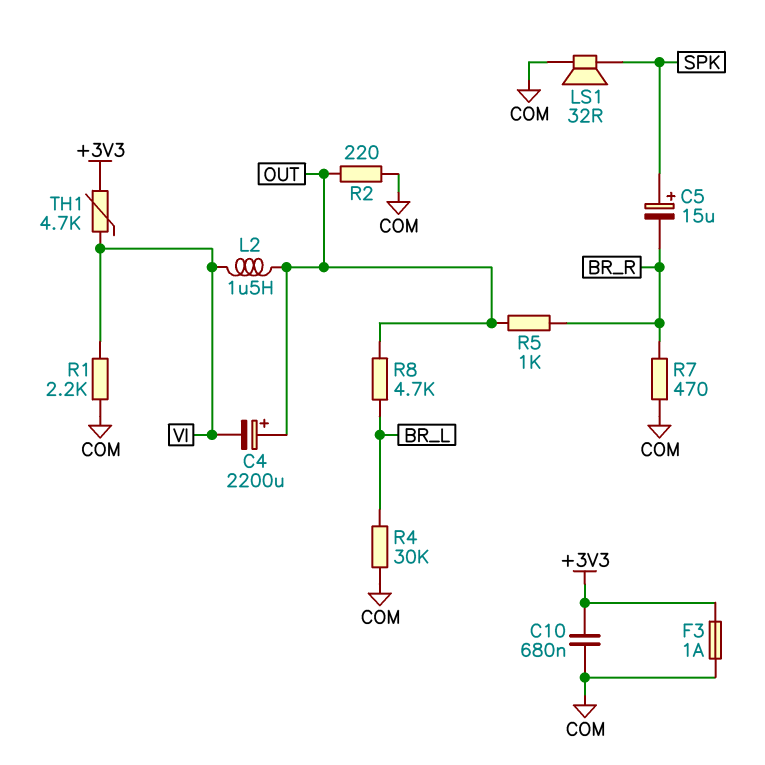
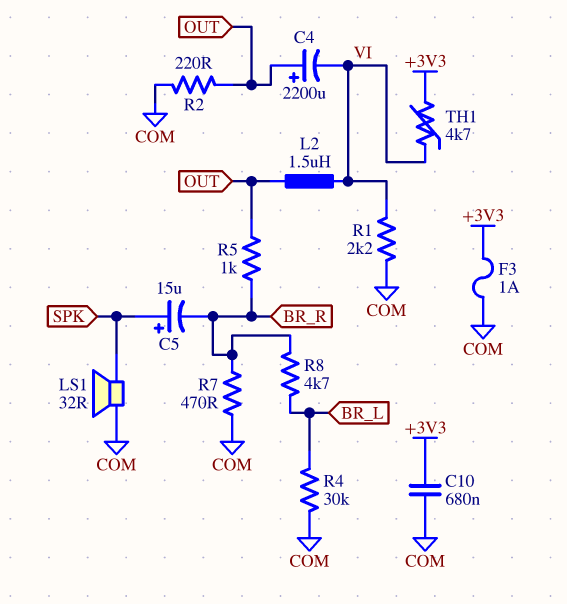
R8: 4.7k (BR_L, OUT) -> 4.7k (BR_L, BR_R)

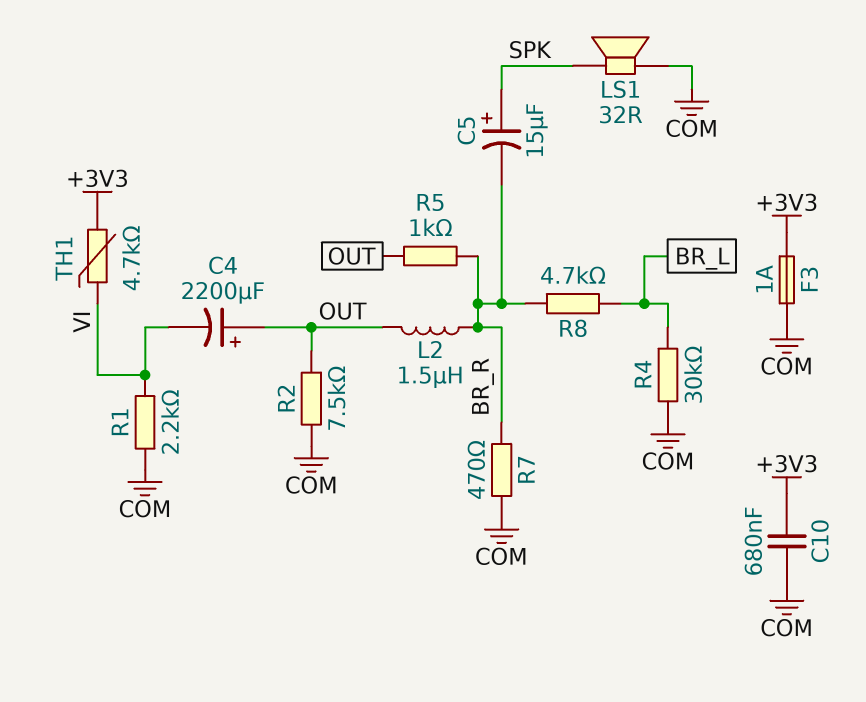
L2: 1.5uH (OUT, VI) -> 1.5uH (BR_R, OUT)
R2: 220 (COM, OUT) -> 7.5k (COM, OUT)

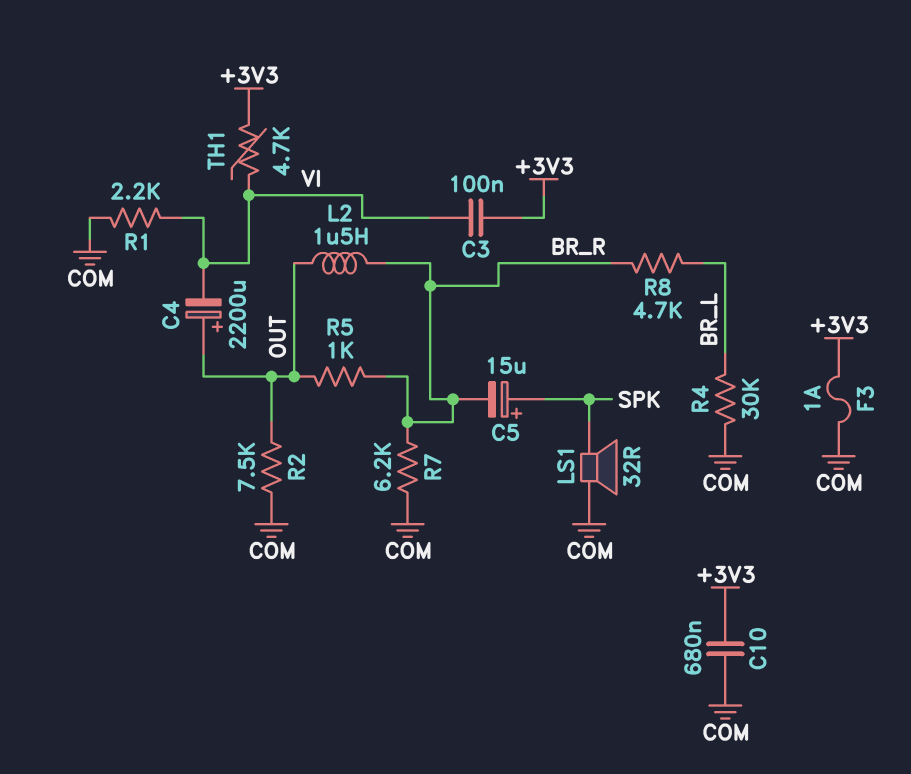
C3: none -> 100nF (+3V3, VI)
R7: 470 (BR_R, COM) -> 6.2k (BR_R, COM)

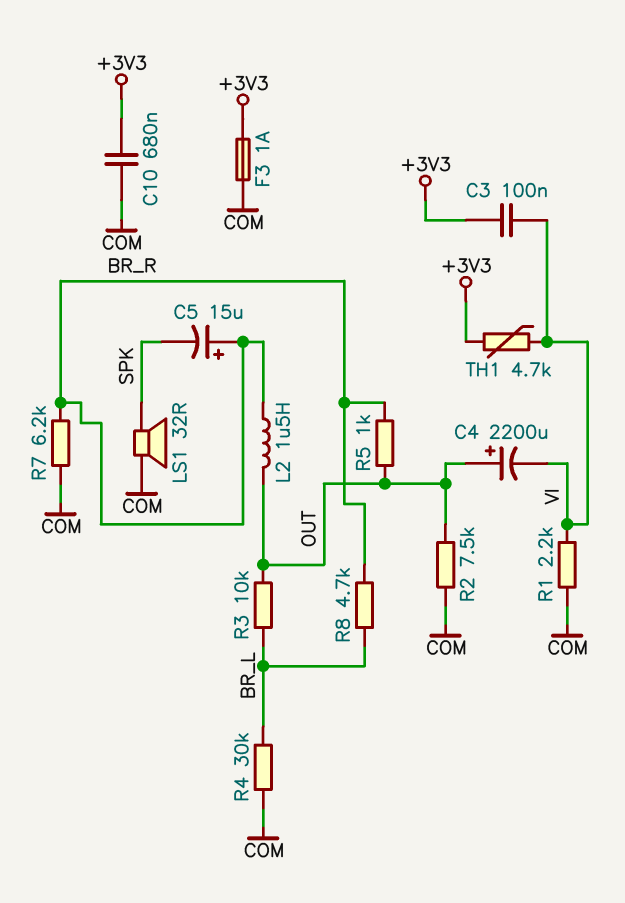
C5: 15uF (plus SPK, minus BR_R) -> 15uF (plus BR_R, minus SPK)
R3: none -> 10k (BR_L, OUT)

